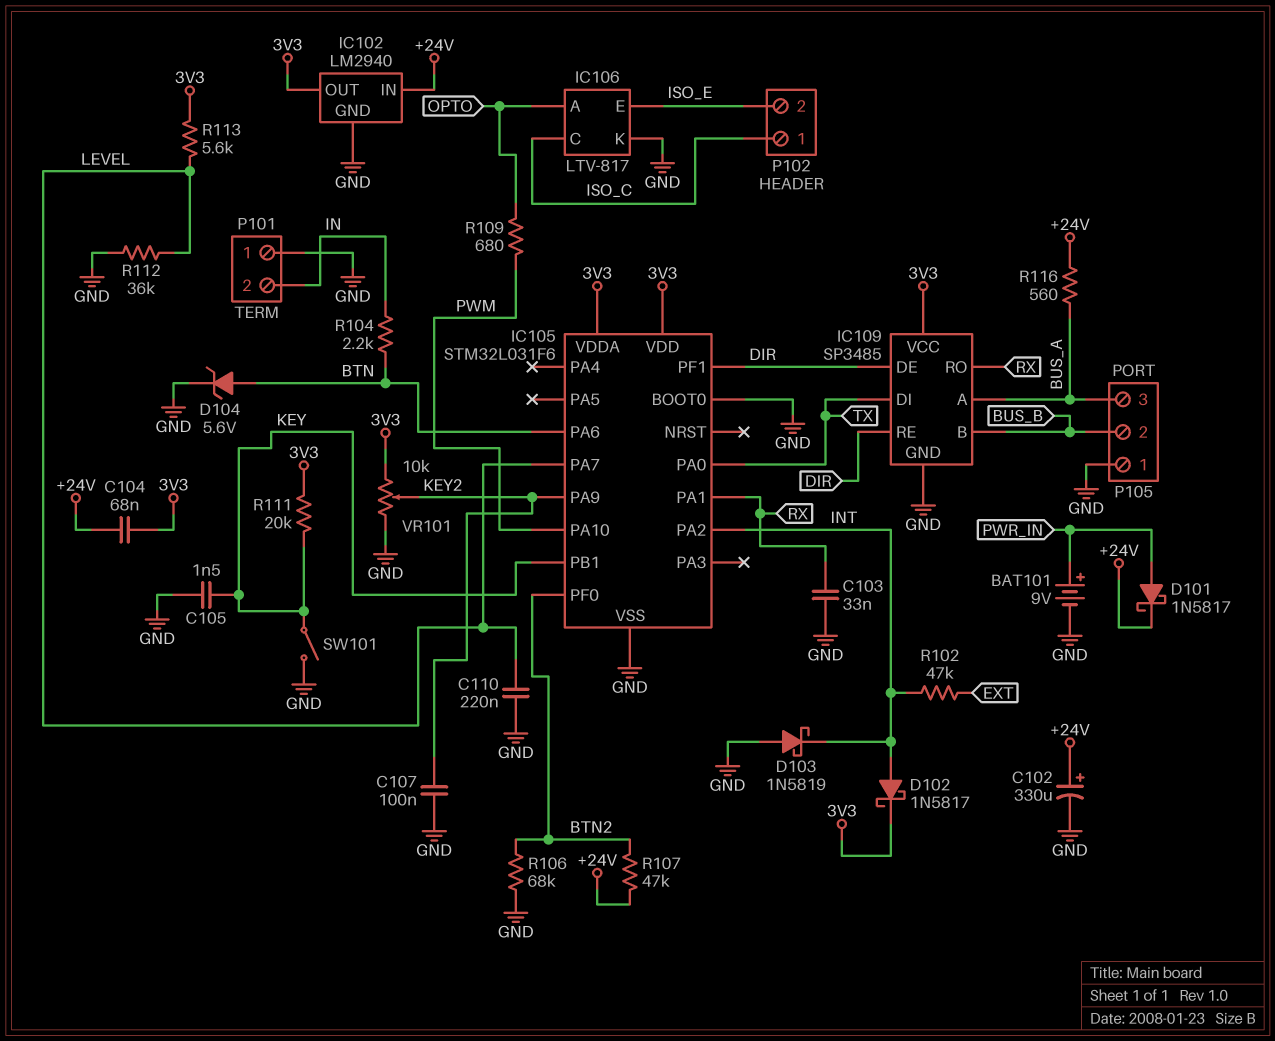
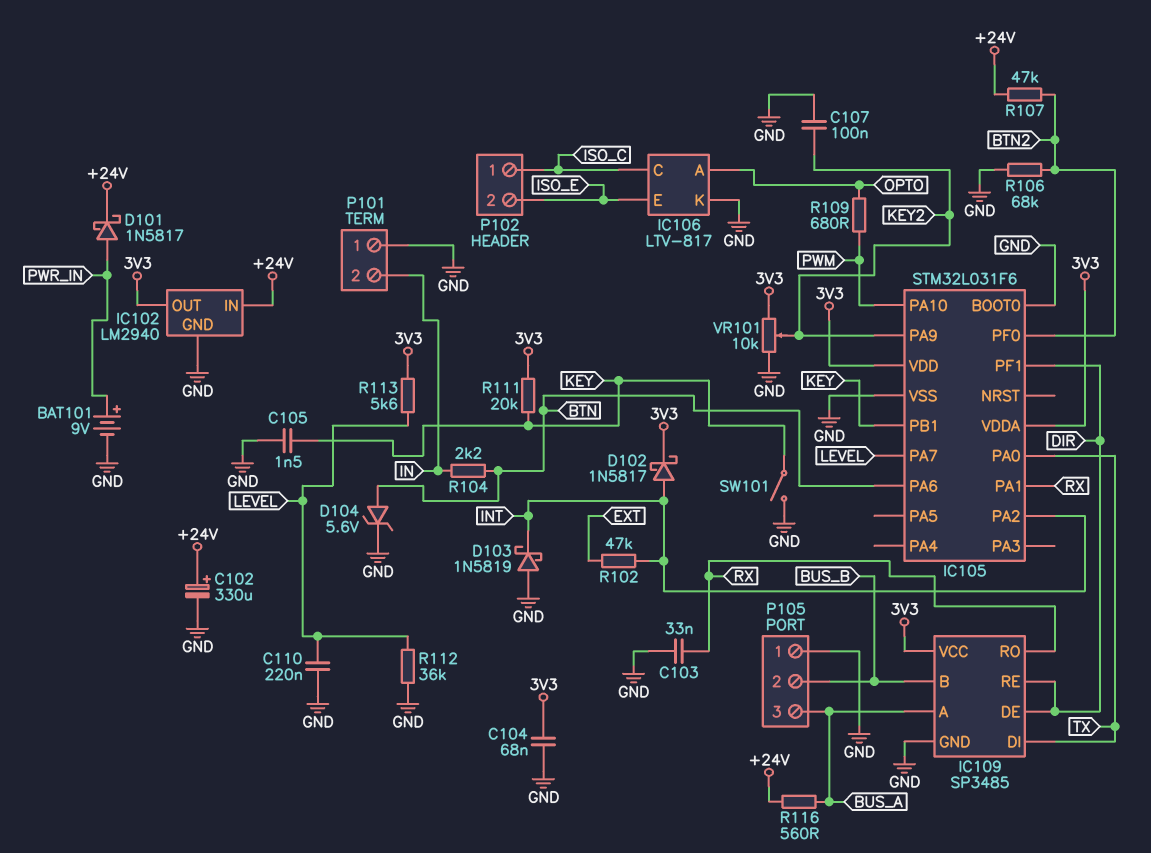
C104: 68nF (+24V, 3V3) -> 68nF (3V3, GND)

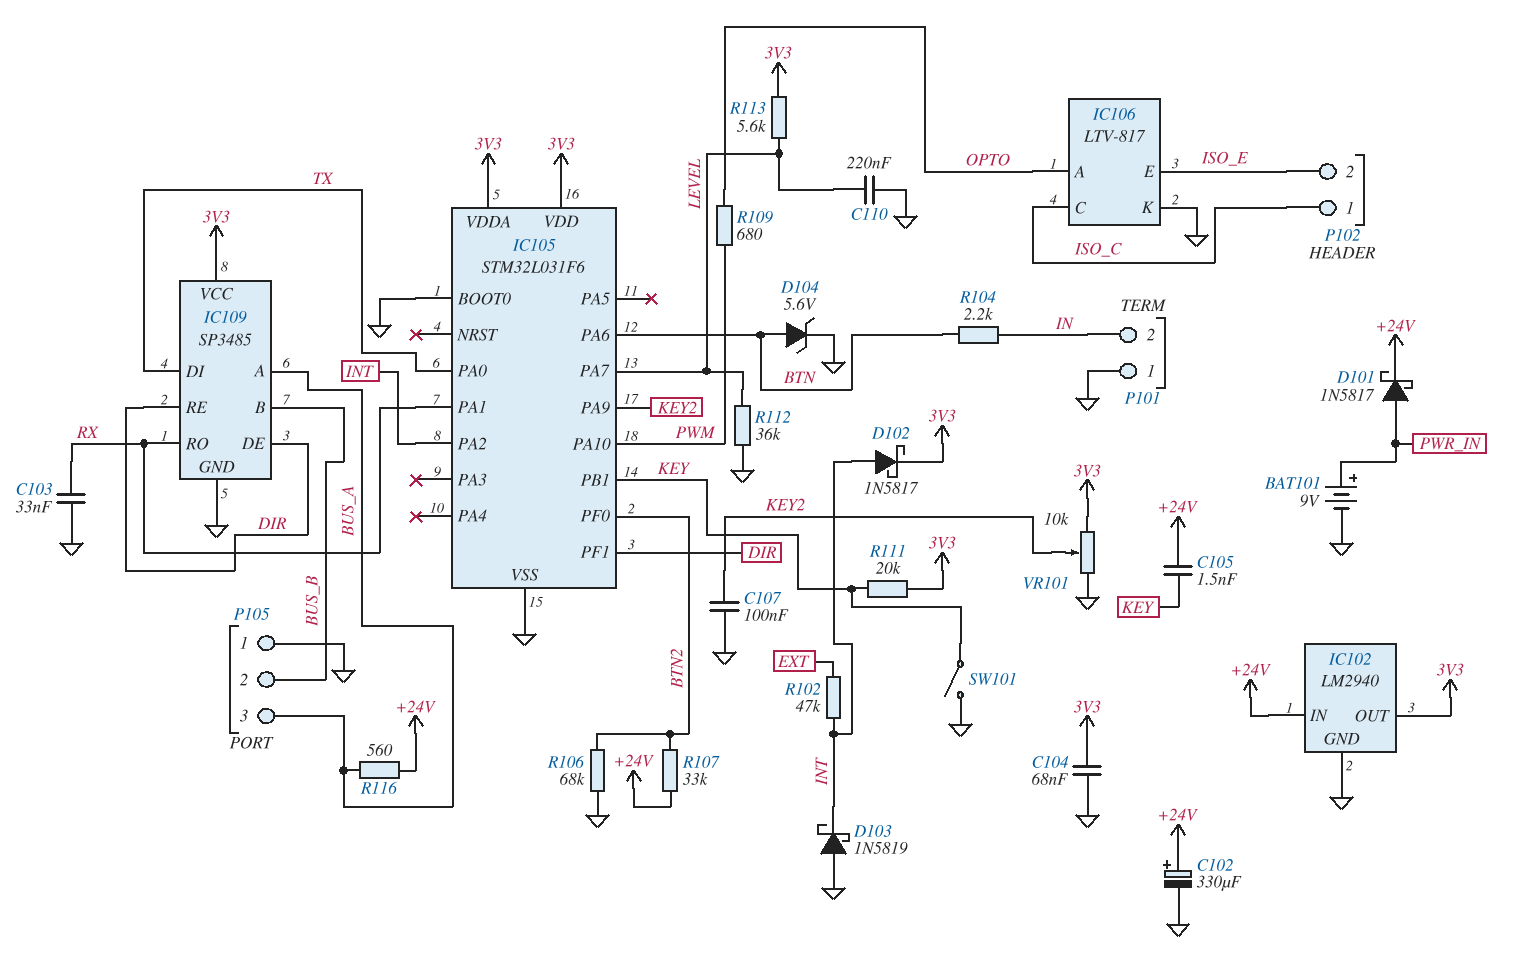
C105: 1.5nF (GND, KEY) -> 1.5nF (+24V, KEY)
R107: 47k (+24V, BTN2) -> 33k (+24V, BTN2)

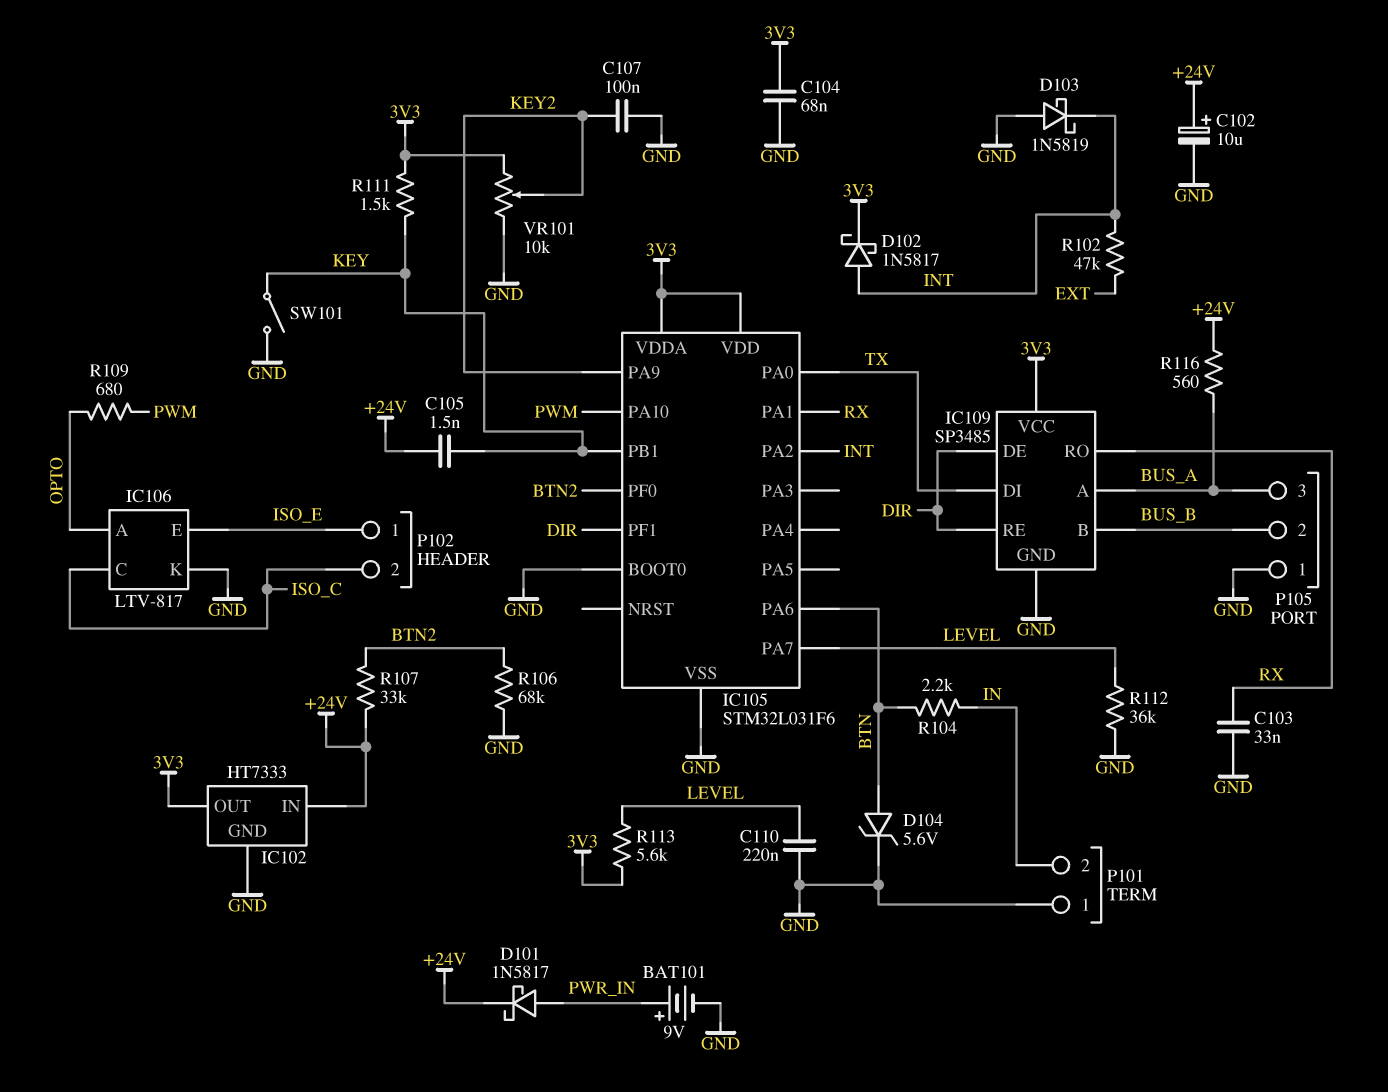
C102: 330uF (plus +24V, minus GND) -> 10uF (plus +24V, minus GND)
IC102: LM2940 -> HT7333
P102 pin 1: ISO_C -> ISO_E
P102 pin 2: ISO_E -> ISO_C
R111: 20k (3V3, KEY) -> 1.5k (3V3, KEY)

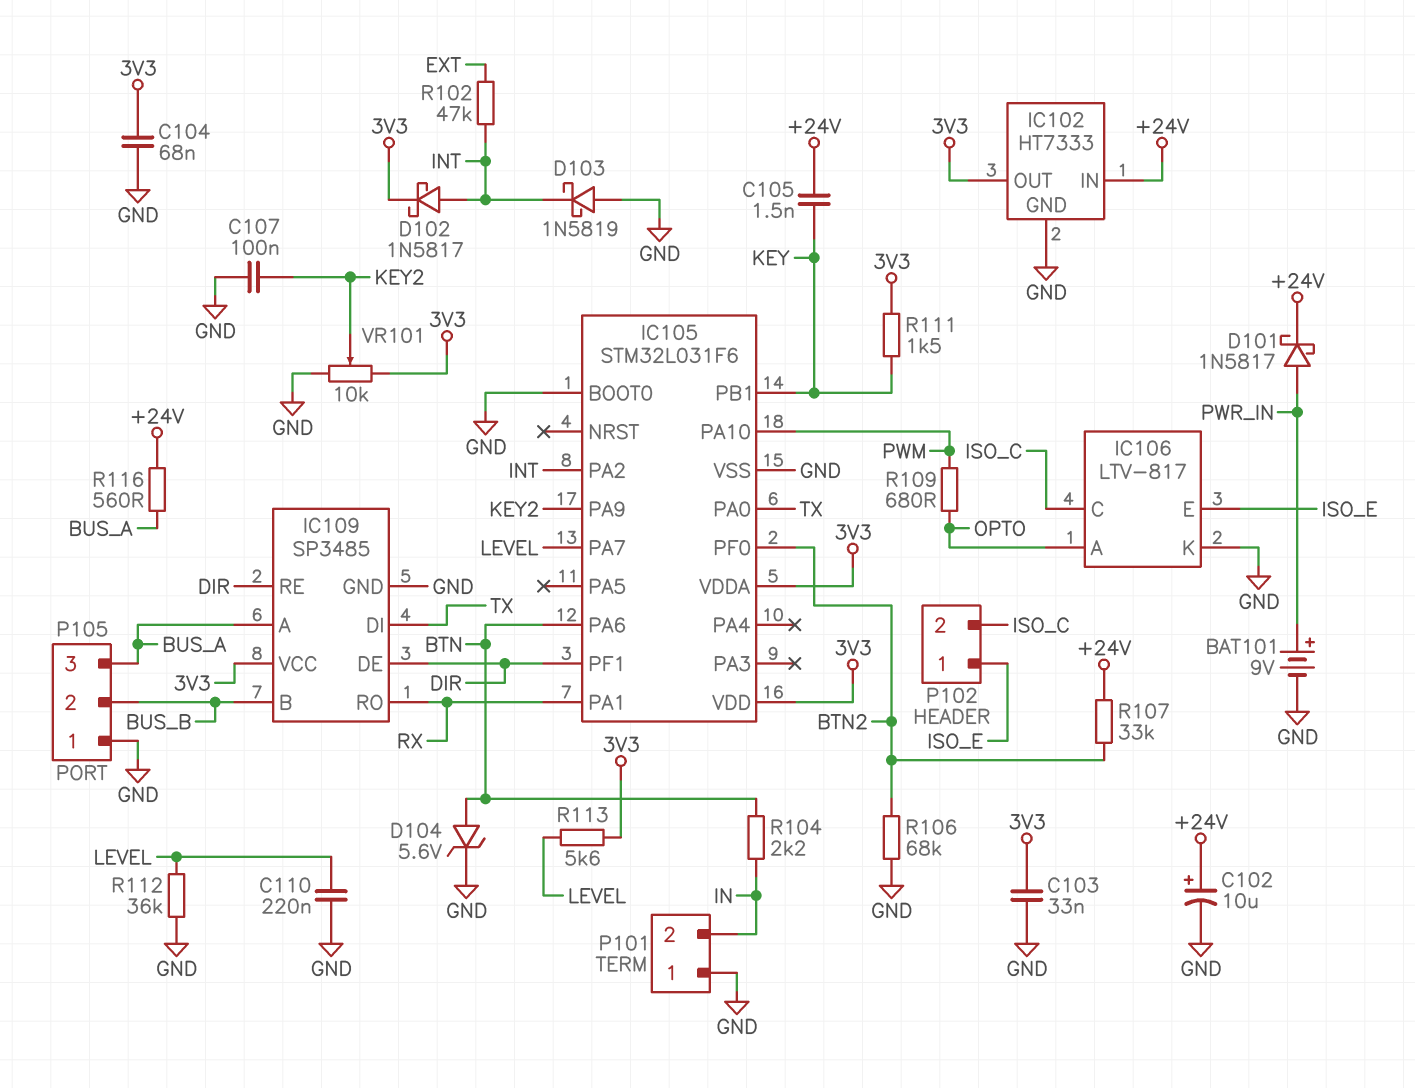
C103: 33nF (GND, RX) -> 33nF (3V3, GND)
SW101: switch (GND, KEY) -> none

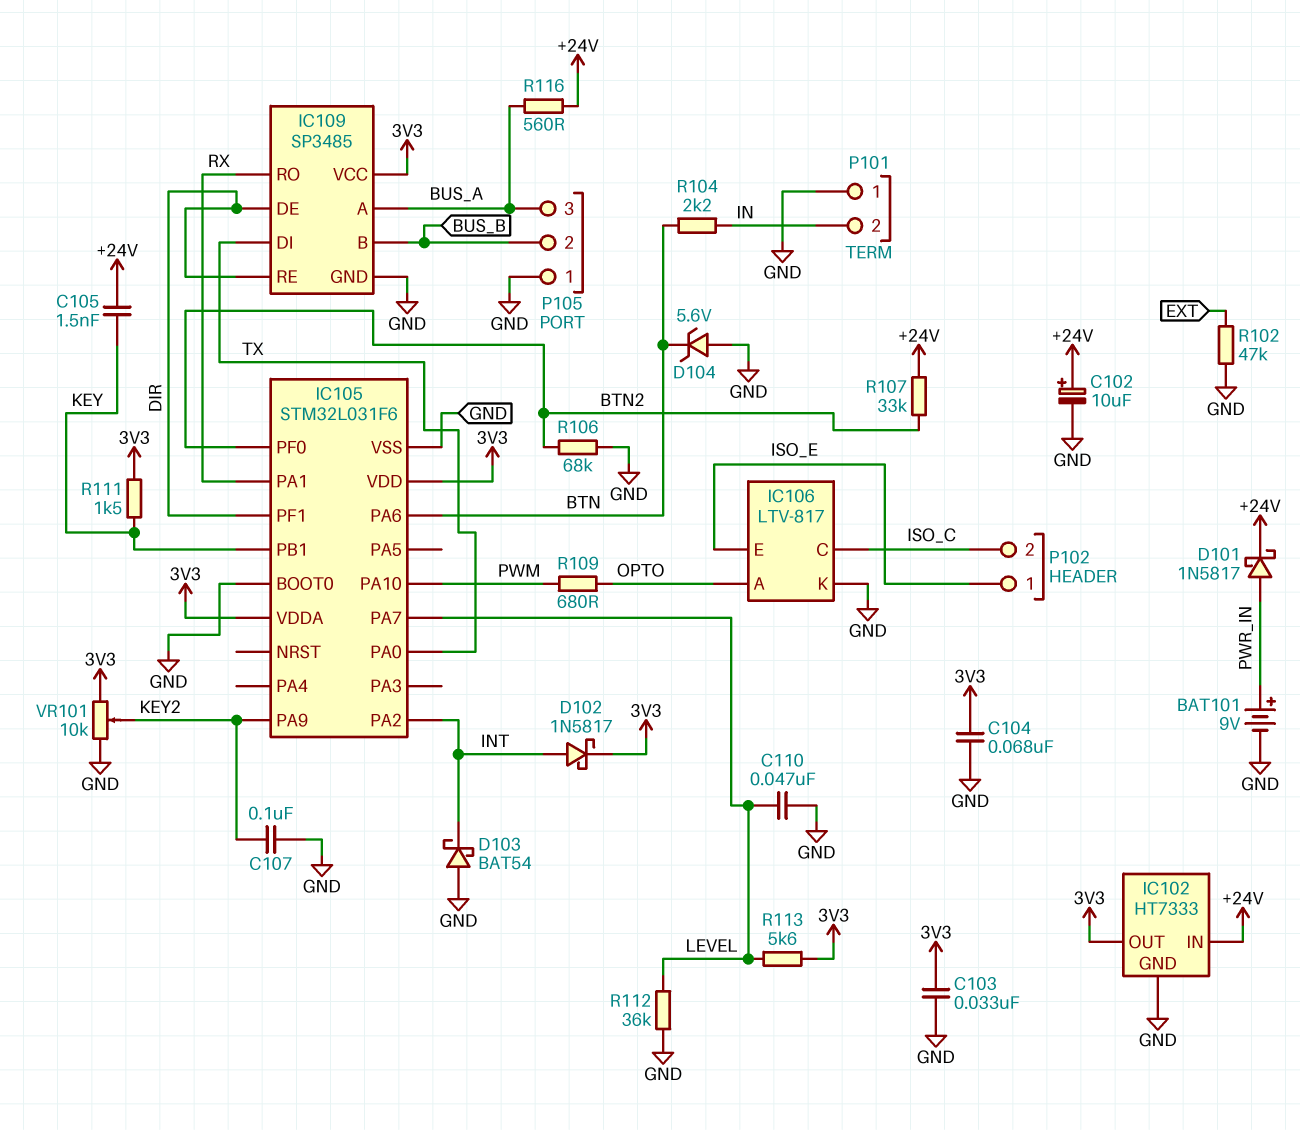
C110: 220nF (GND, LEVEL) -> 47nF (GND, LEVEL)
D103: schottky 1N5819 (A GND, K INT) -> schottky BAT54 (A GND, K INT)
D104: zener 5.6V (A BTN, K GND) -> zener 5.6V (A GND, K BTN)
R102: 47k (EXT, INT) -> 47k (EXT, GND)

